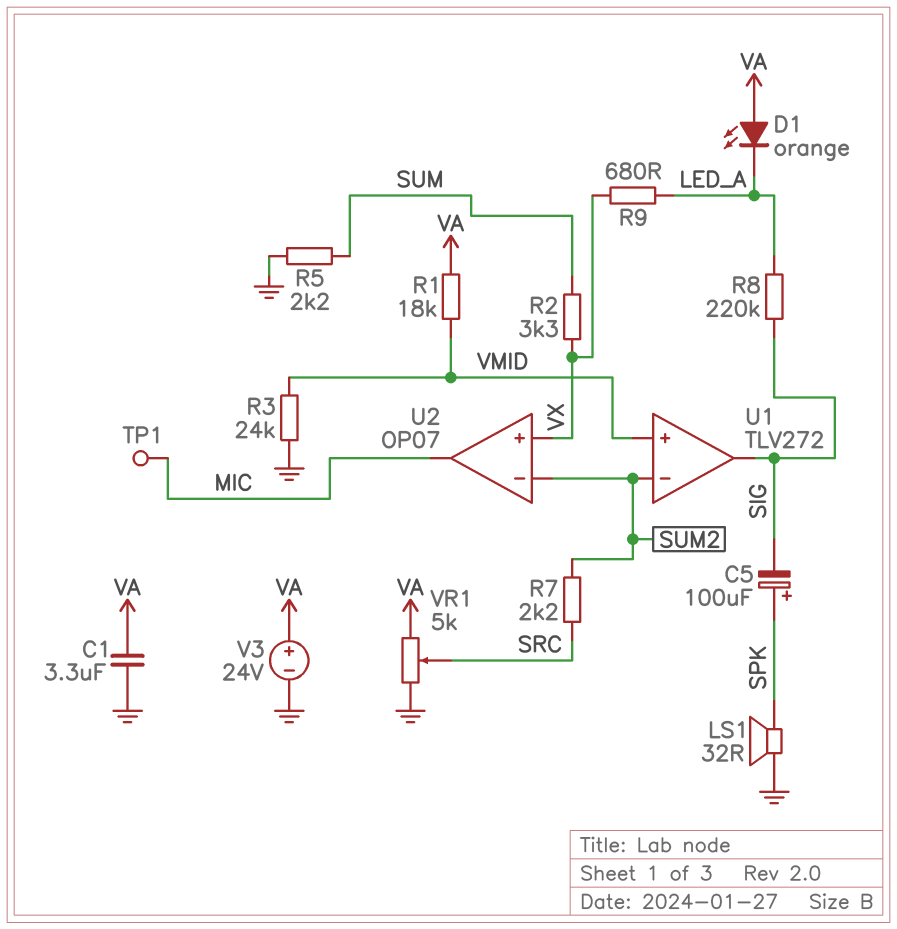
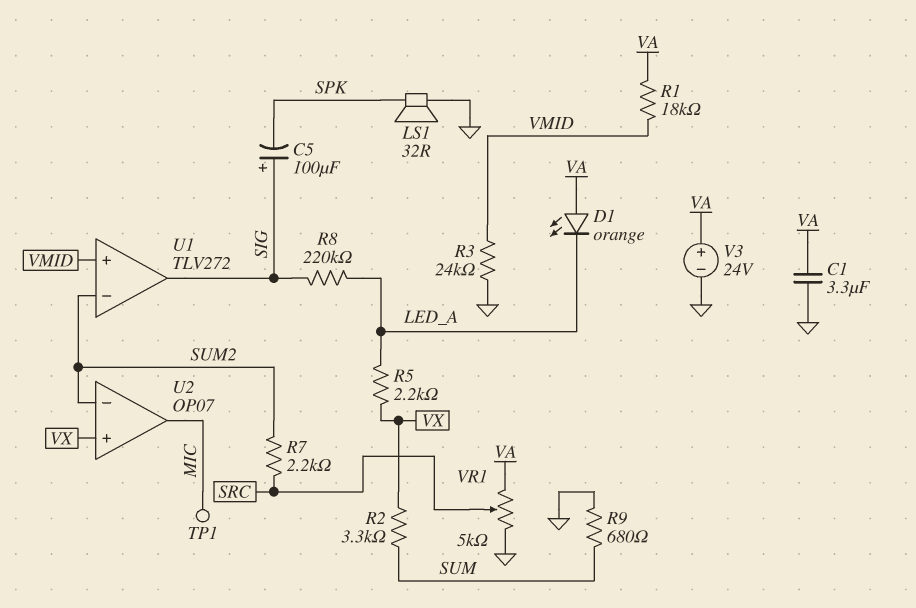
C5: 100uF (plus SPK, minus SIG) -> 100uF (plus SIG, minus SPK)
R5: 2.2k (GND, SUM) -> 2.2k (LED_A, VX)
R9: 680 (LED_A, VX) -> 680 (GND, SUM)

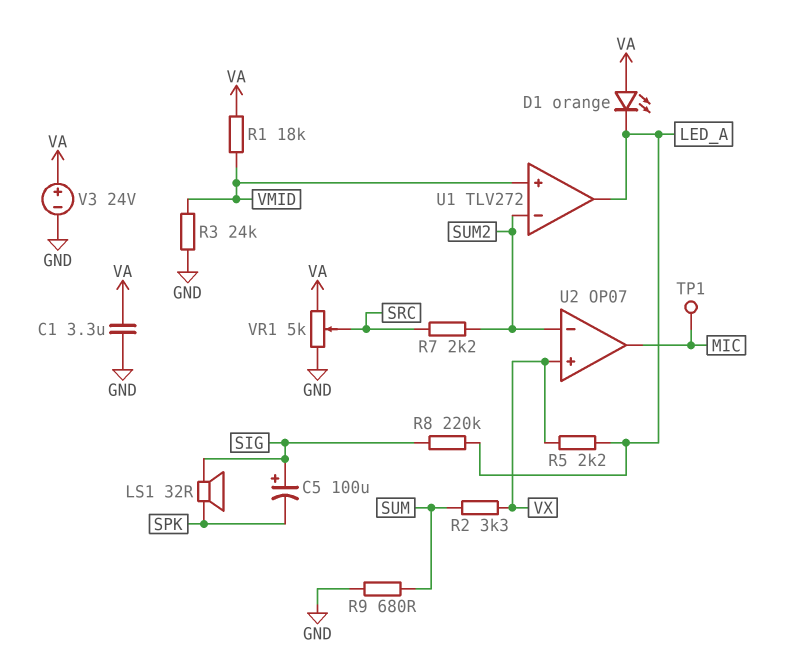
LS1: speaker 32R (GND, SPK) -> speaker 32R (SIG, SPK)
U1 pin out: SIG -> LED_A

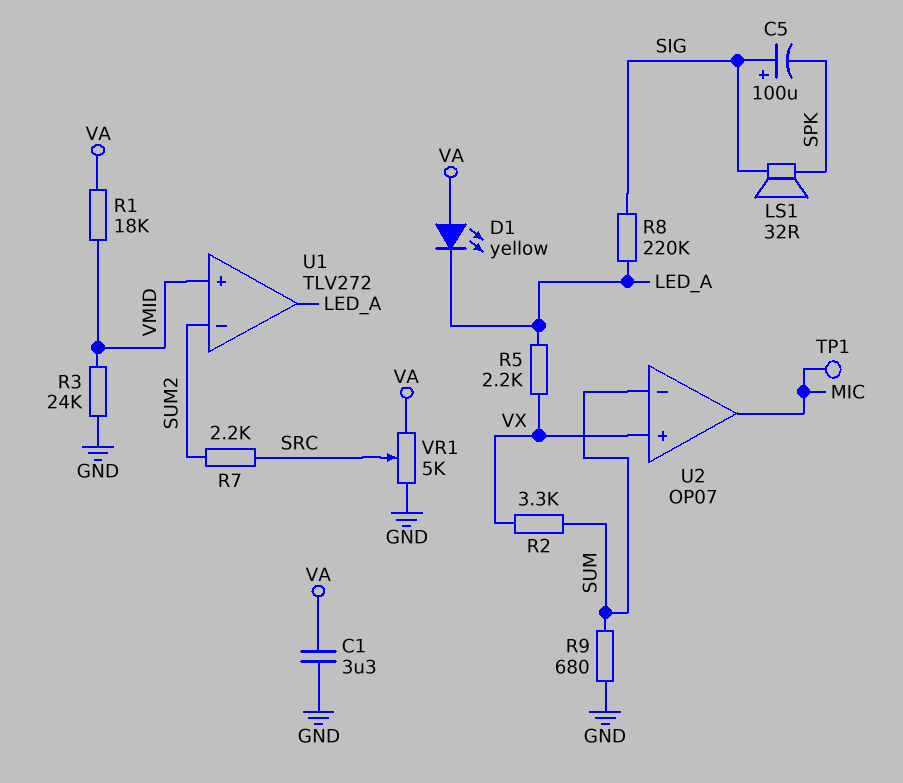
D1: LED orange (A VA, K LED_A) -> LED yellow (A VA, K LED_A)
U2 pin in-: SUM2 -> SUM
V3: 24V (plus VA, minus GND) -> none

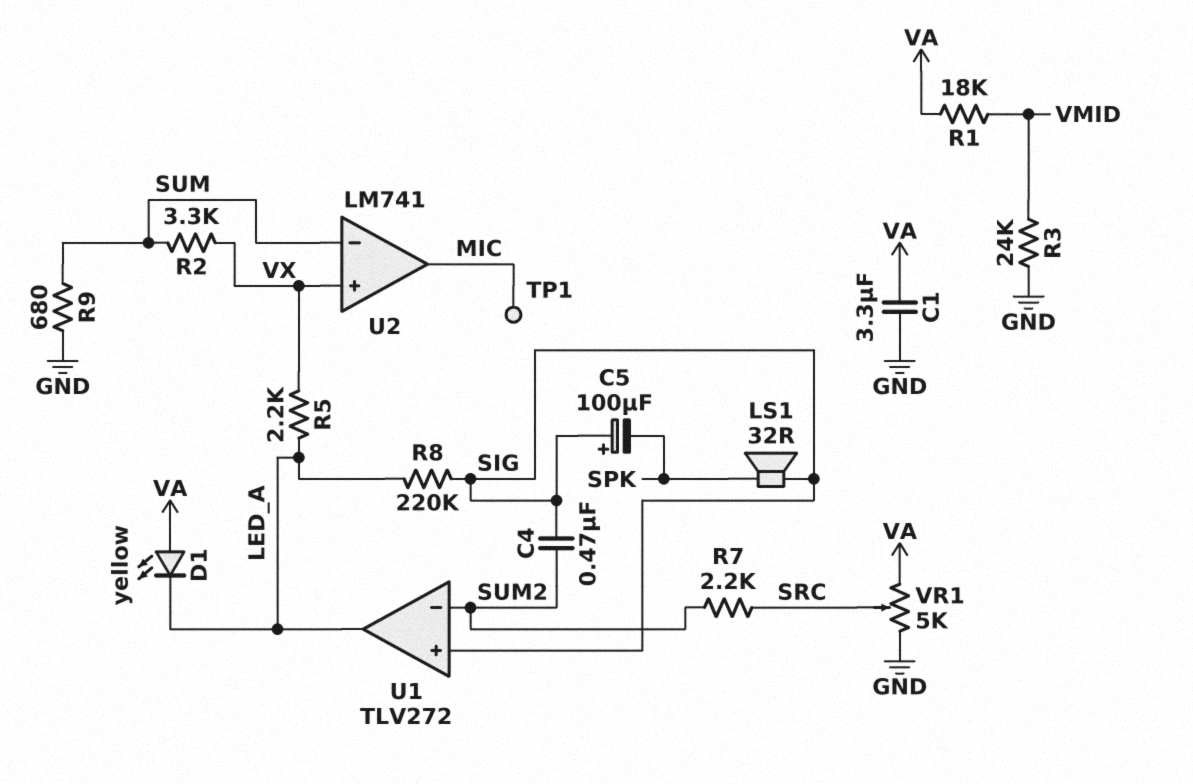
C4: none -> 470nF (SIG, SUM2)
U1 pin in+: VMID -> SIG
U2: OP07 -> LM741

